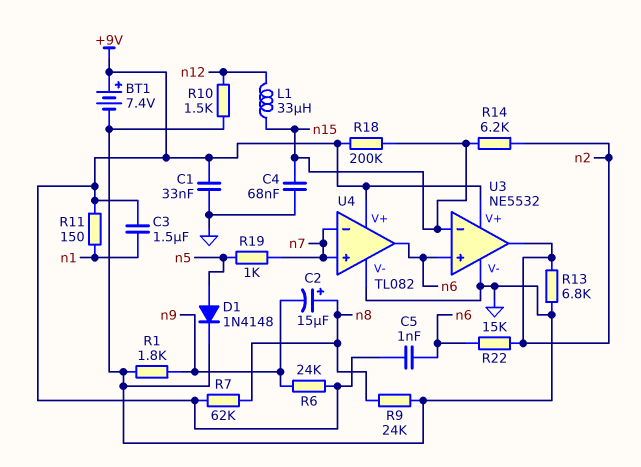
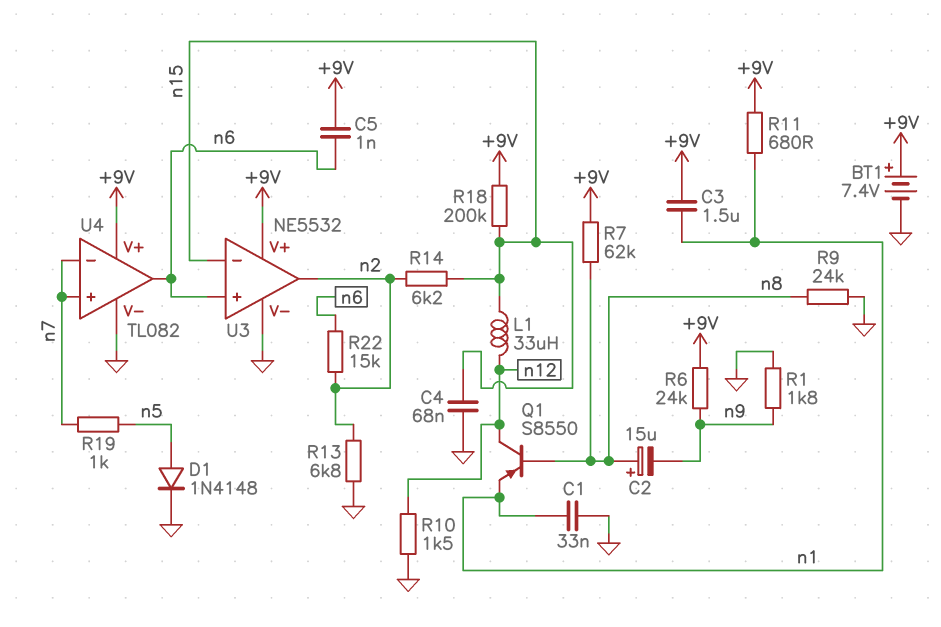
C1: 33nF (+9V, GND) -> 33nF (GND, n1)
Q1: none -> PNP S8550 (B n8, C n12, E n1)
R11: 150 (+9V, n1) -> 680 (+9V, n1)

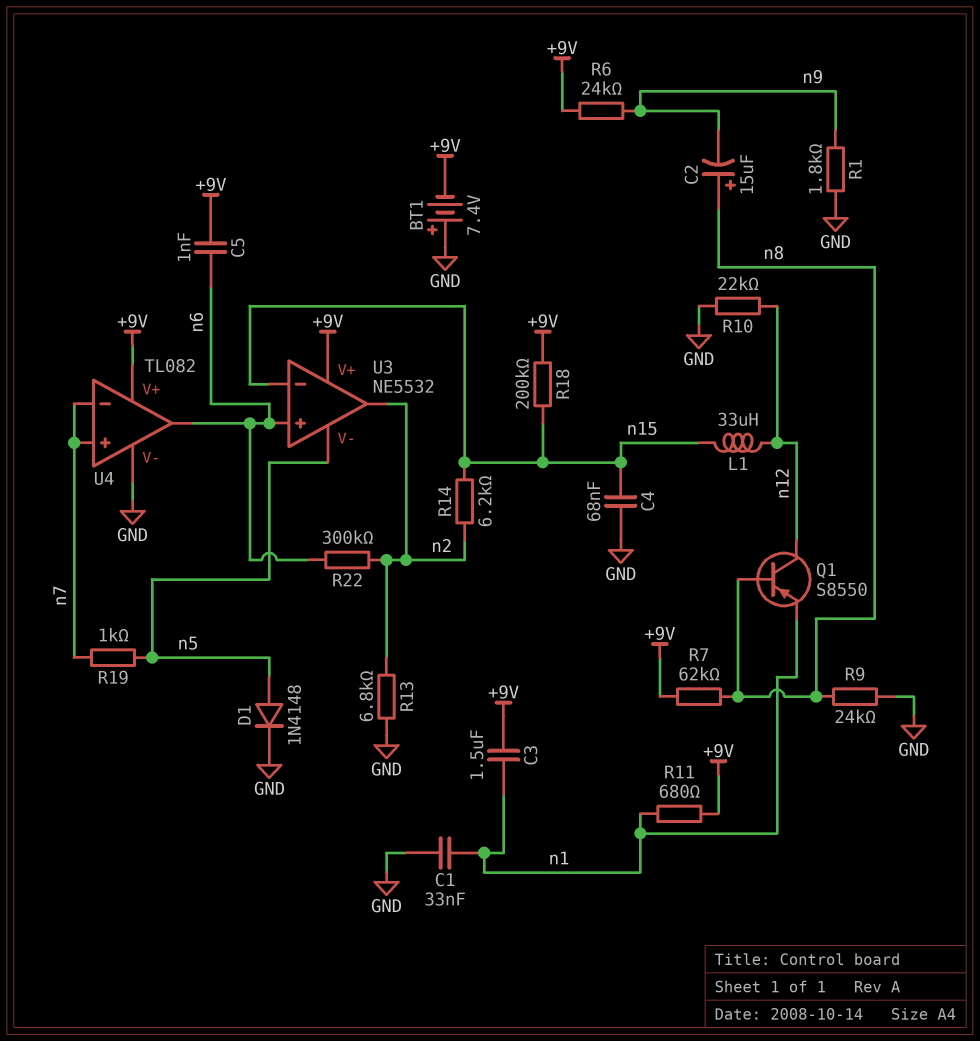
BT1: 7.4V (plus +9V, minus GND) -> 7.4V (plus GND, minus +9V)
R10: 1.5k (GND, n12) -> 22k (GND, n12)
R22: 15k (n2, n6) -> 300k (n2, n6)
U3 pin V-: GND -> n5

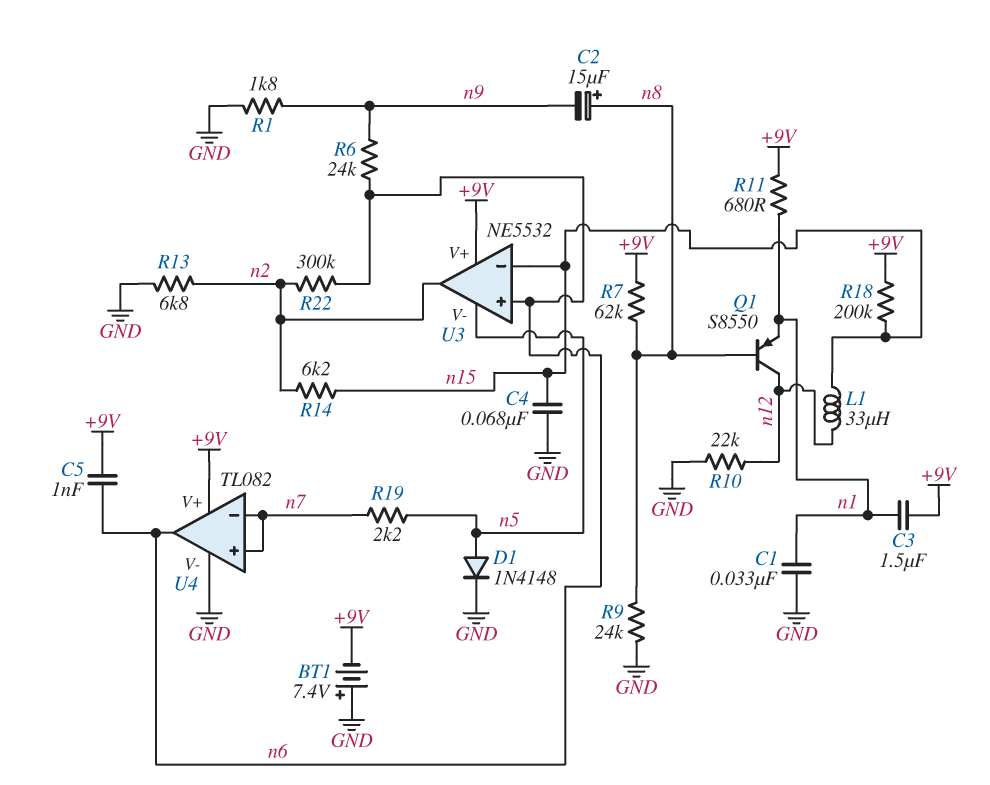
R6: 24k (+9V, n9) -> 24k (n6, n9)
R19: 1k (n5, n7) -> 2.2k (n5, n7)

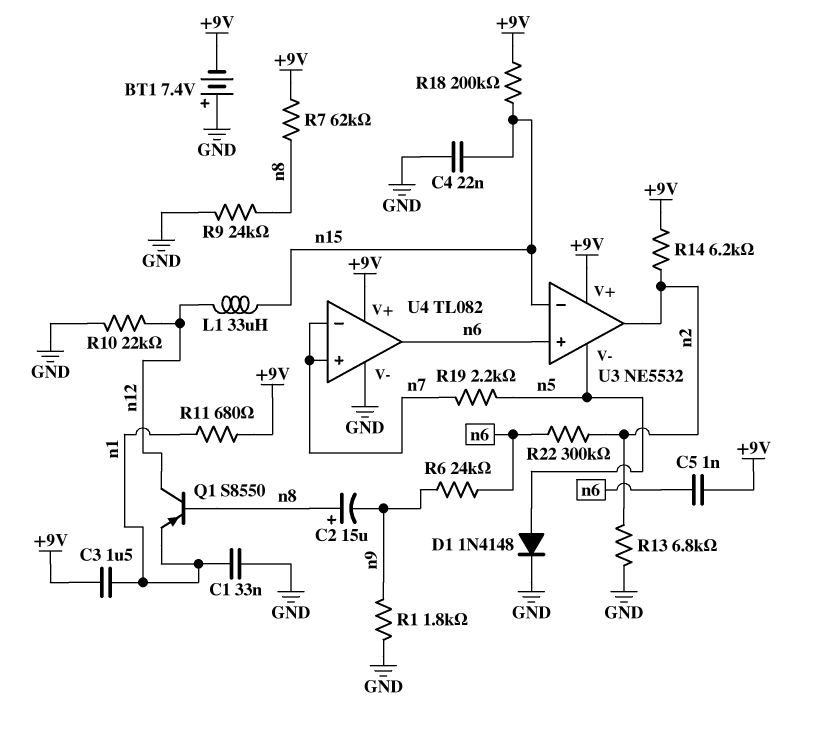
C4: 68nF (GND, n15) -> 22nF (GND, n15)
R14: 6.2k (n2, n15) -> 6.2k (+9V, n2)

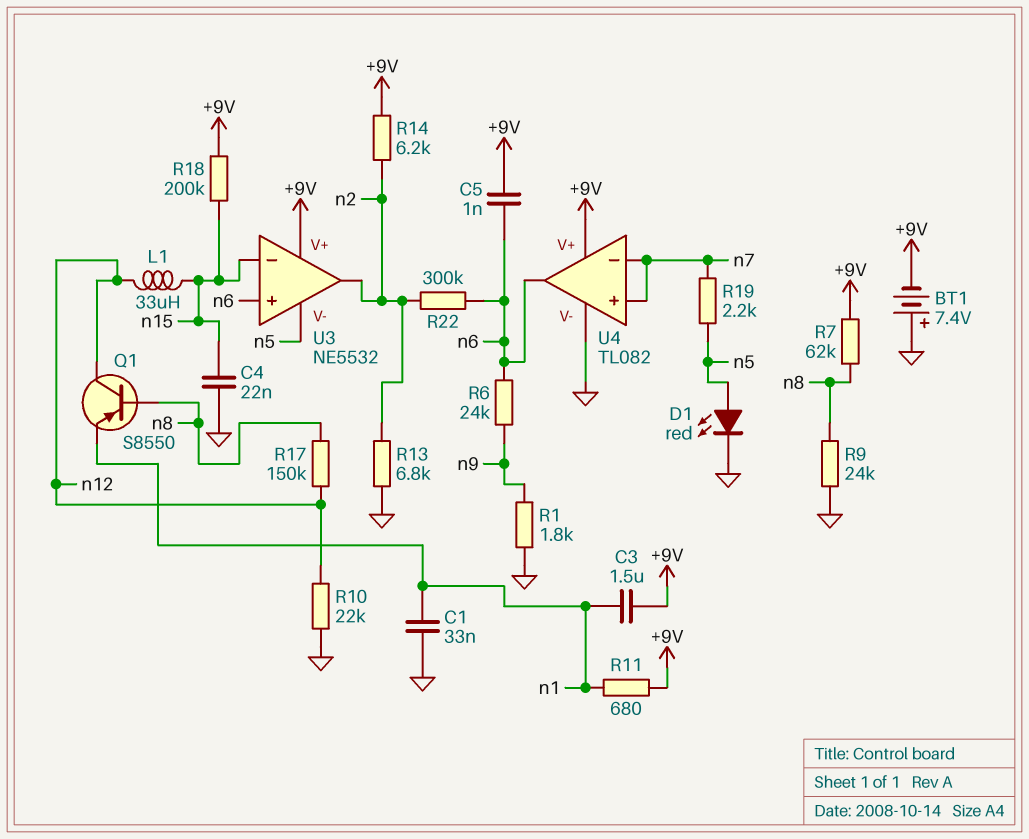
C2: 15uF (plus n8, minus n9) -> none
D1: diode 1N4148 (A n5, K GND) -> LED red (A n5, K GND)
R17: none -> 150k (n8, n12)

